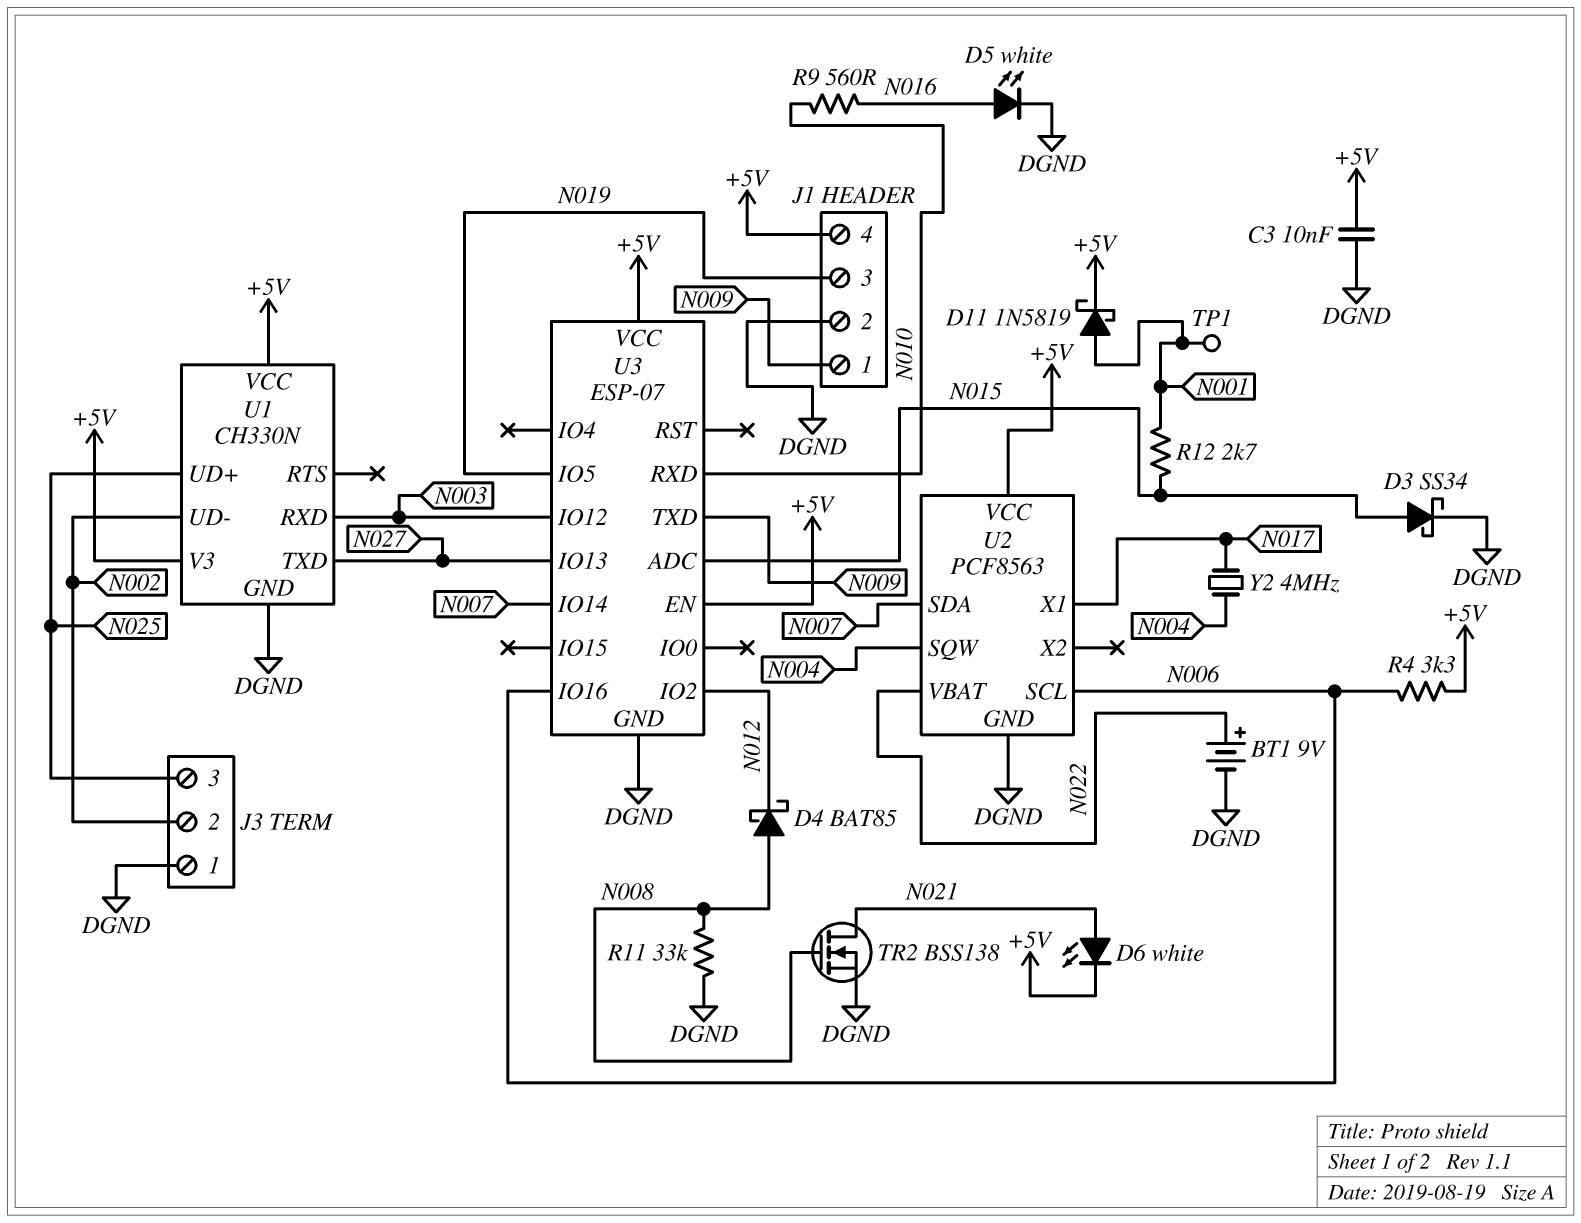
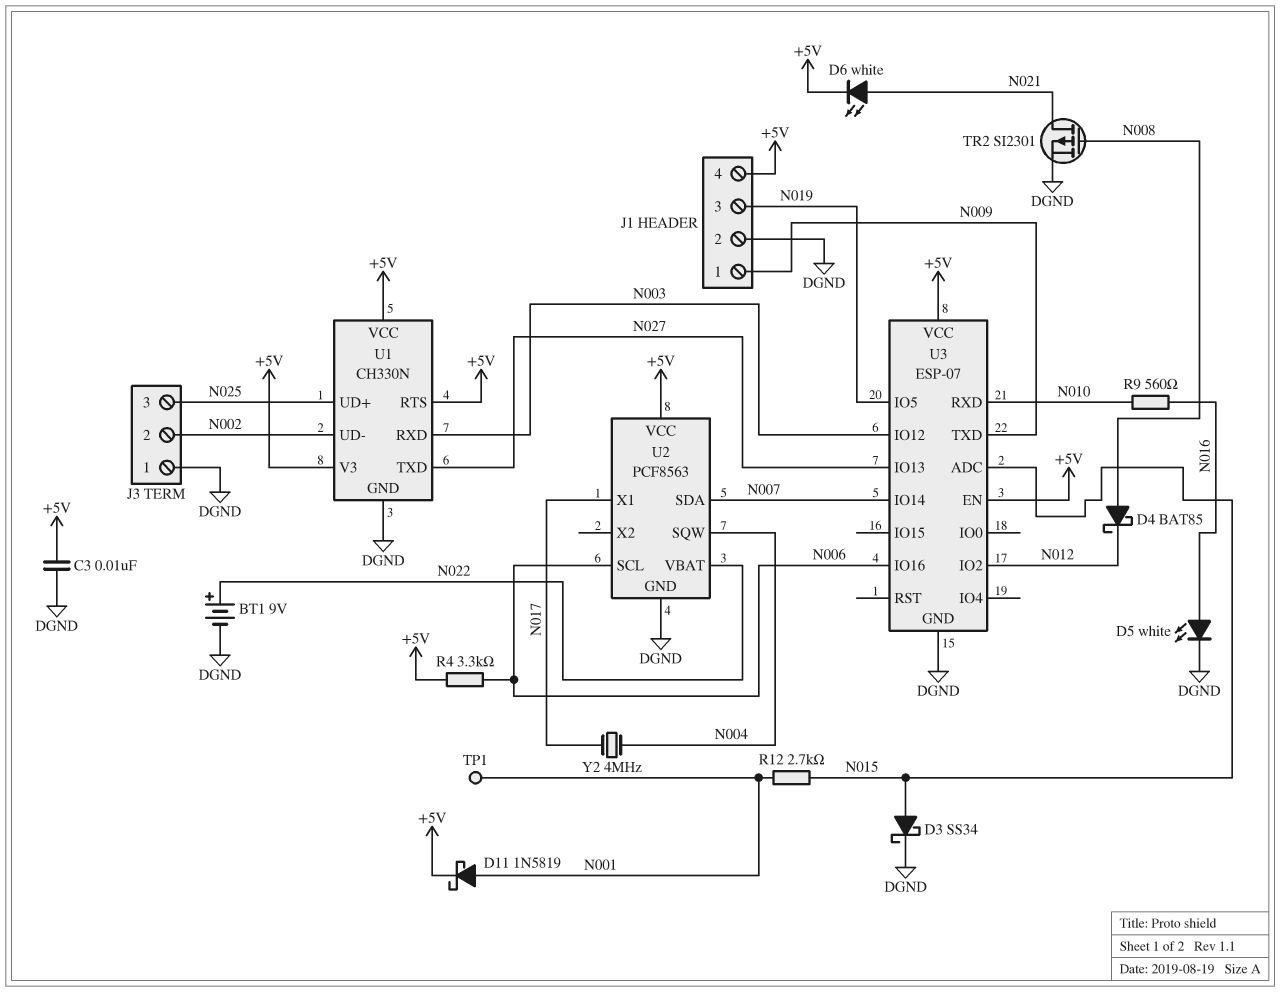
R11: 33k (DGND, N008) -> none
TR2: NMOS BSS138 (G N008, D N021, S DGND) -> PMOS SI2301 (G N008, D N021, S DGND)
U1 pin RTS: none -> +5V

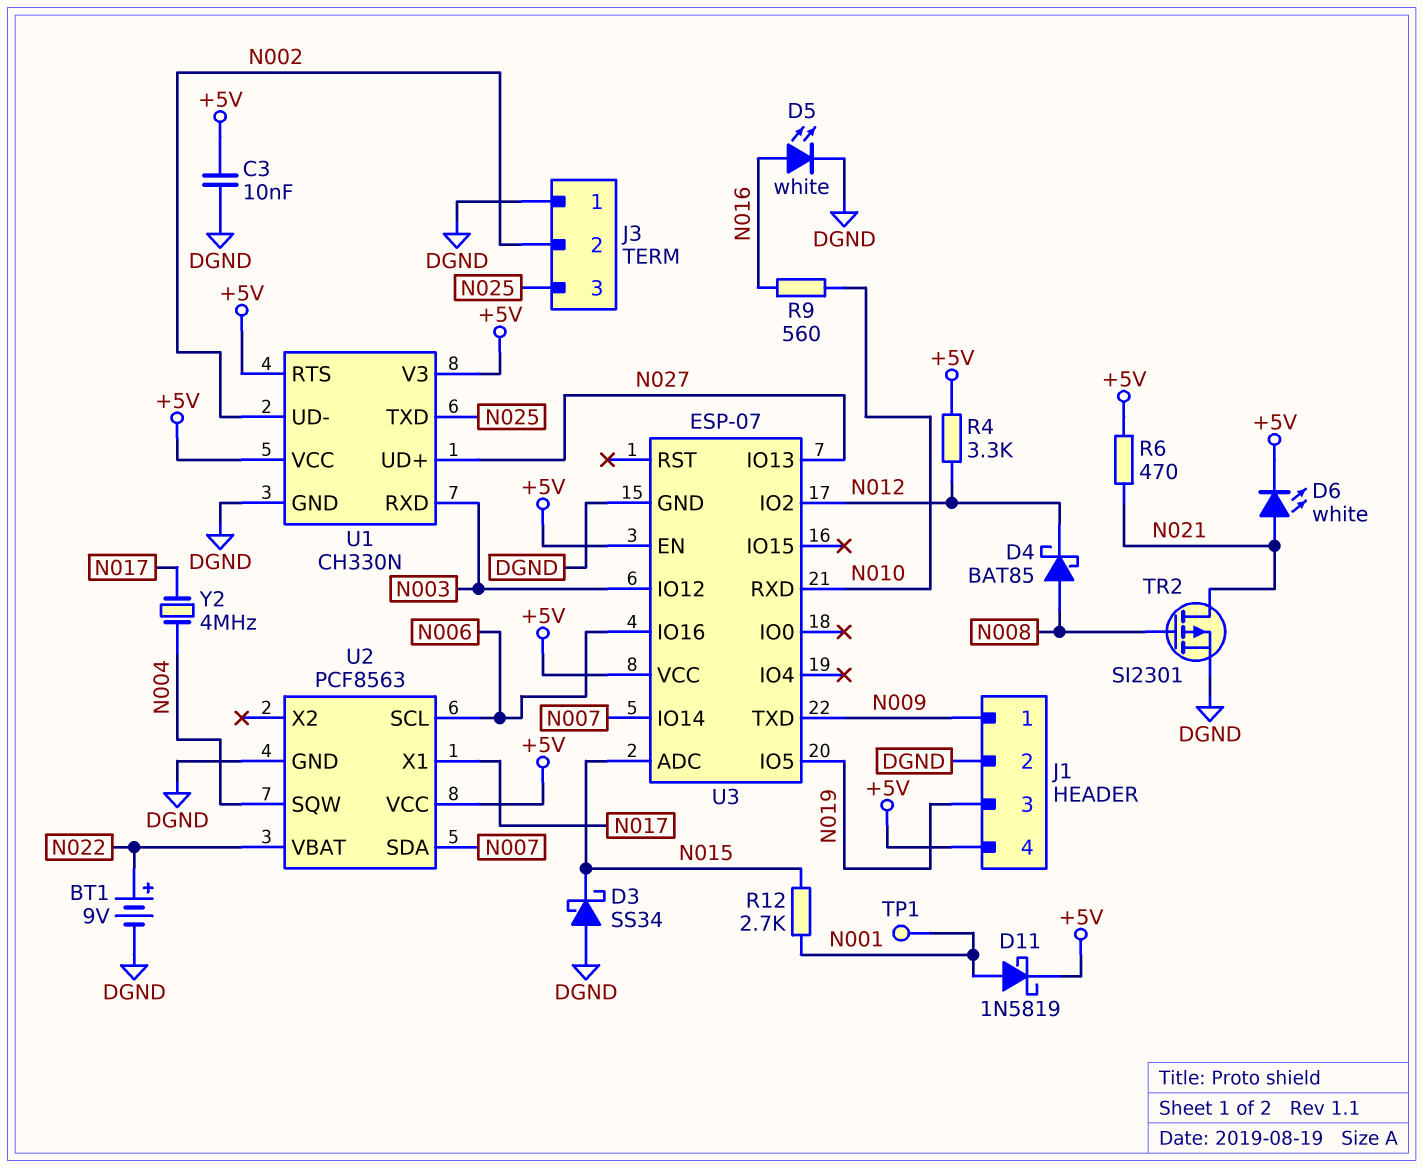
D3: schottky SS34 (A N015, K DGND) -> schottky SS34 (A DGND, K N015)
R4: 3.3k (+5V, N006) -> 3.3k (+5V, N012)
R6: none -> 470 (+5V, N021)
U1 pin TXD: N027 -> N025
U1 pin UD+: N025 -> N027

